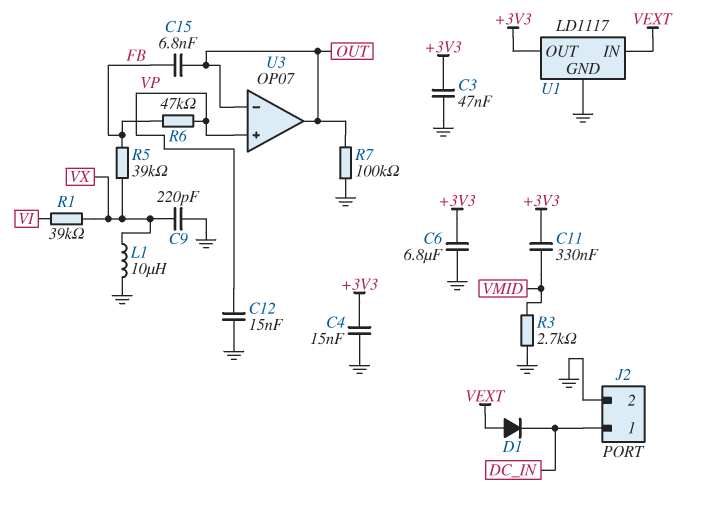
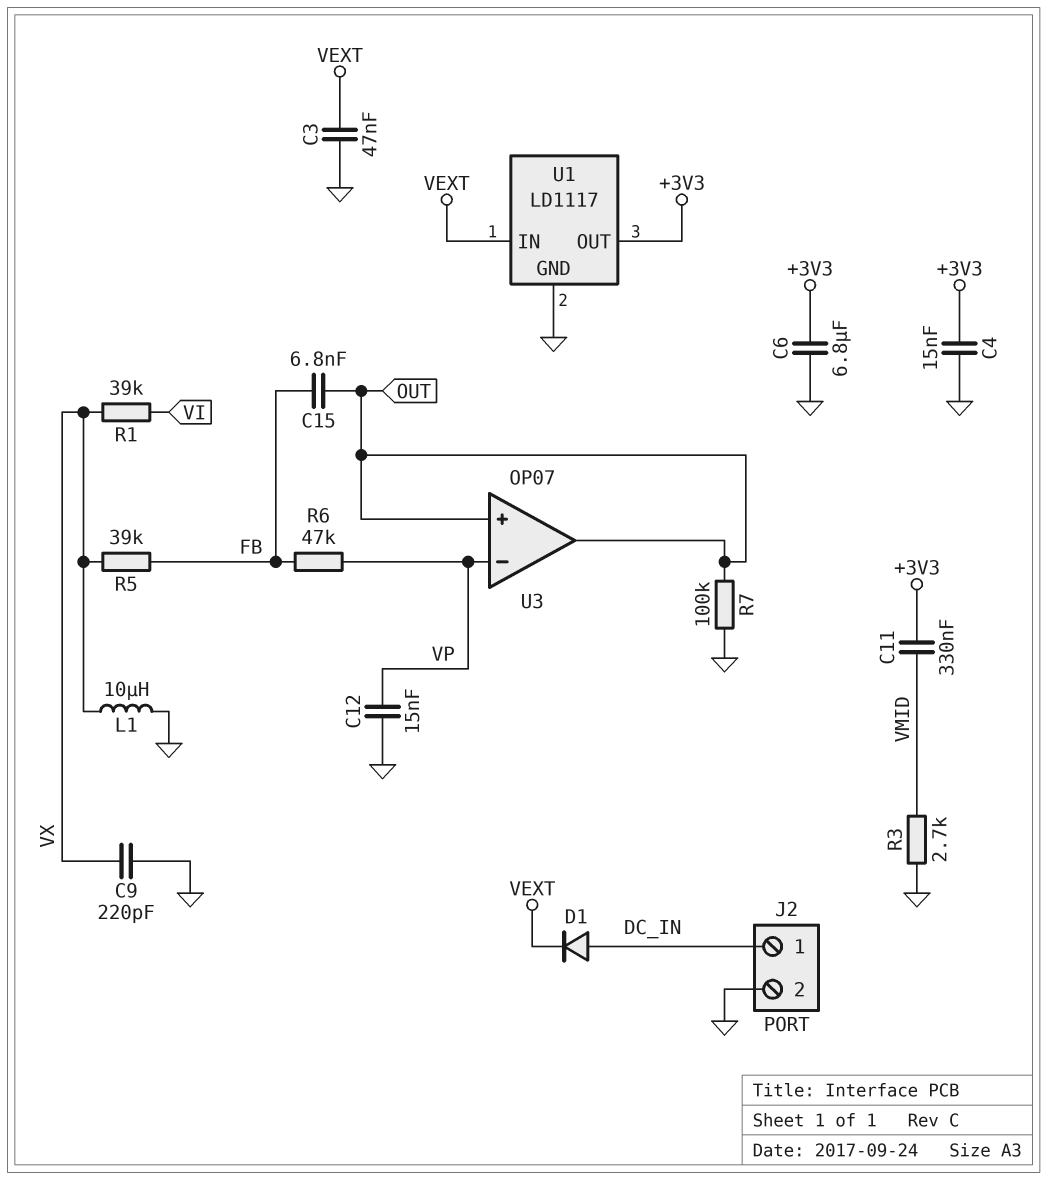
C3: 47nF (+3V3, GND) -> 47nF (GND, VEXT)
D1: diode (A VEXT, K DC_IN) -> diode (A DC_IN, K VEXT)
U3 pin in+: VP -> OUT
U3 pin in-: OUT -> VP

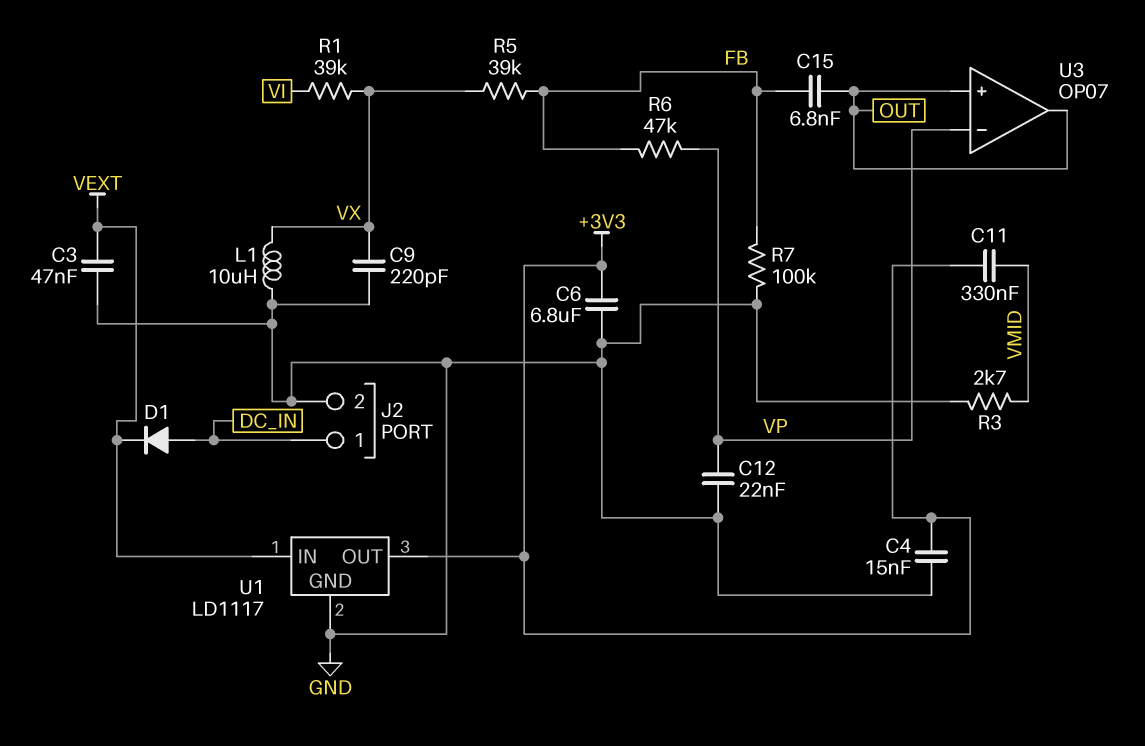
C12: 15nF (GND, VP) -> 22nF (GND, VP)
R7: 100k (GND, OUT) -> 100k (FB, GND)

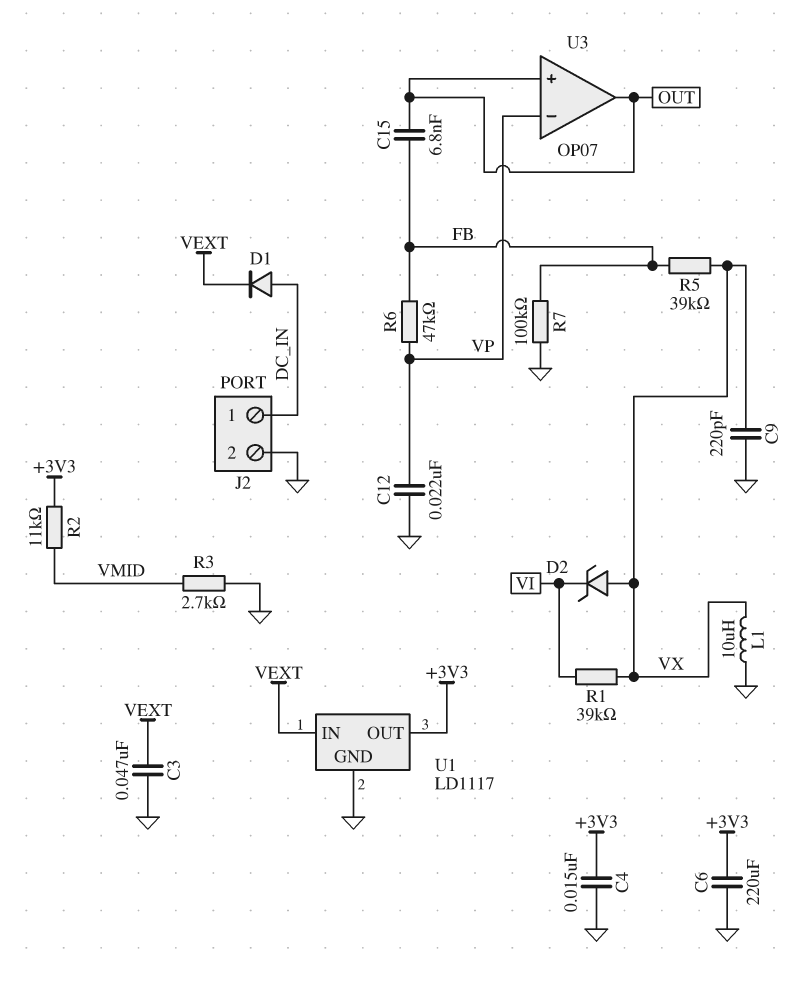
C6: 6.8uF (+3V3, GND) -> 220uF (+3V3, GND)
C11: 330nF (+3V3, VMID) -> none
D2: none -> zener (A VX, K VI)
R2: none -> 11k (+3V3, VMID)

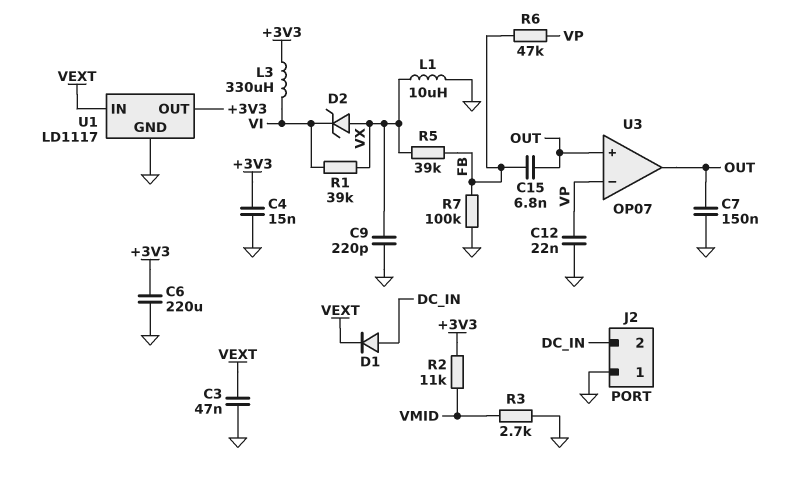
C7: none -> 150nF (GND, OUT)
J2 pin 1: DC_IN -> GND
J2 pin 2: GND -> DC_IN
L3: none -> 330uH (+3V3, VI)

